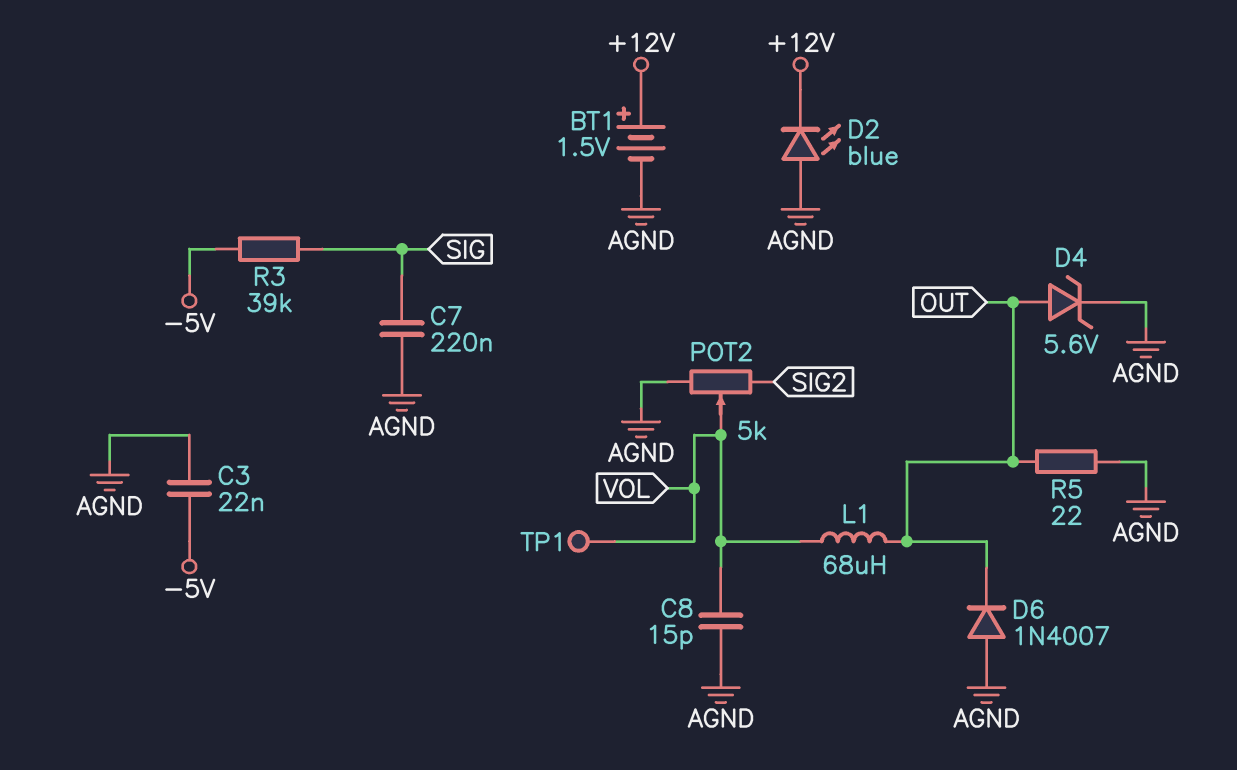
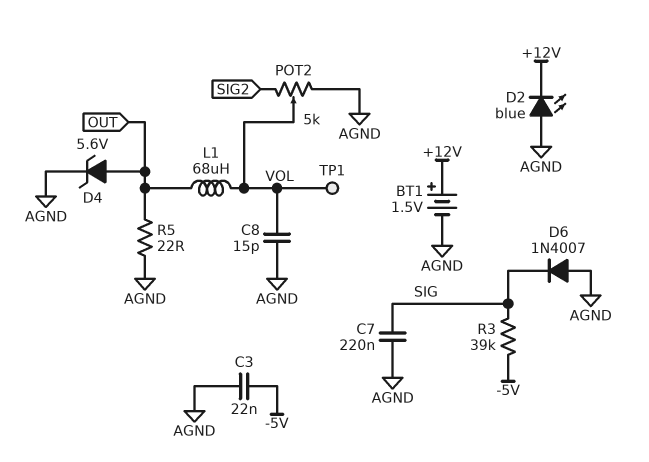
D6: diode 1N4007 (A AGND, K OUT) -> diode 1N4007 (A AGND, K SIG)

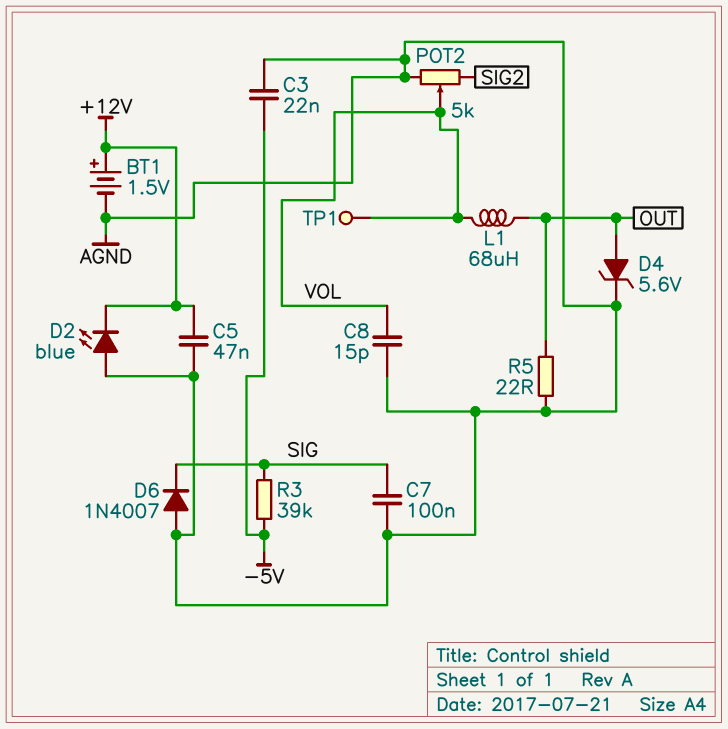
C5: none -> 47nF (+12V, AGND)
C7: 220nF (AGND, SIG) -> 100nF (AGND, SIG)

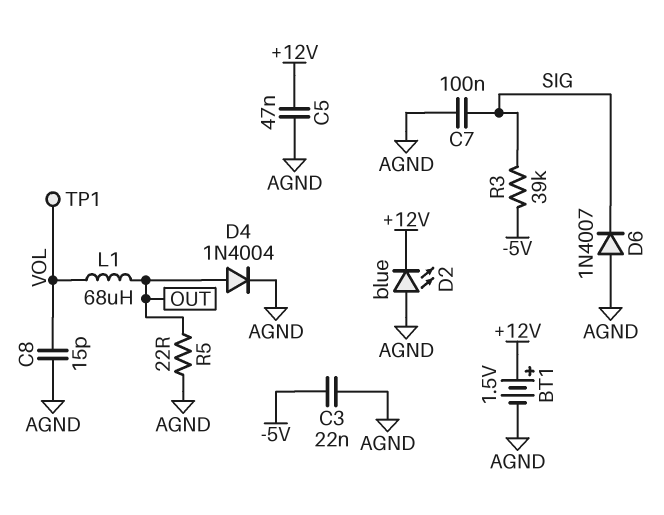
D4: zener 5.6V (A OUT, K AGND) -> diode 1N4004 (A OUT, K AGND)
POT2: 5k (AGND, SIG2, wiper VOL) -> none

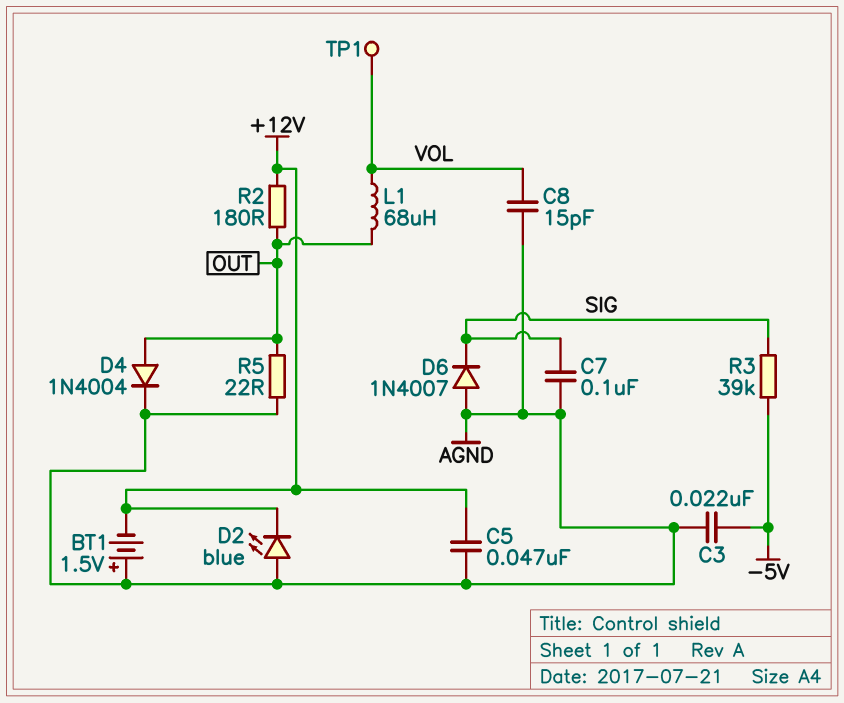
BT1: 1.5V (plus +12V, minus AGND) -> 1.5V (plus AGND, minus +12V)
R2: none -> 180 (+12V, OUT)

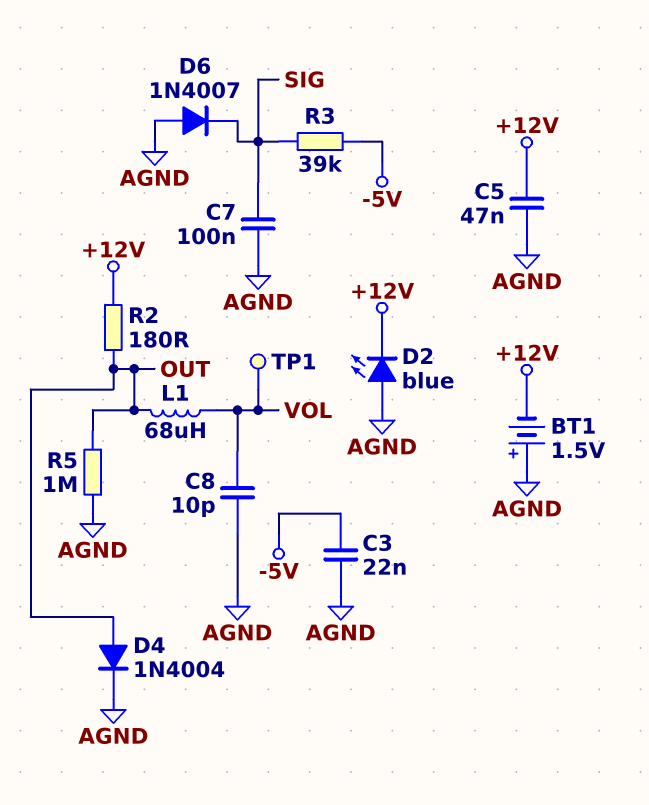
C8: 15pF (AGND, VOL) -> 10pF (AGND, VOL)
R5: 22 (AGND, OUT) -> 1M (AGND, OUT)

